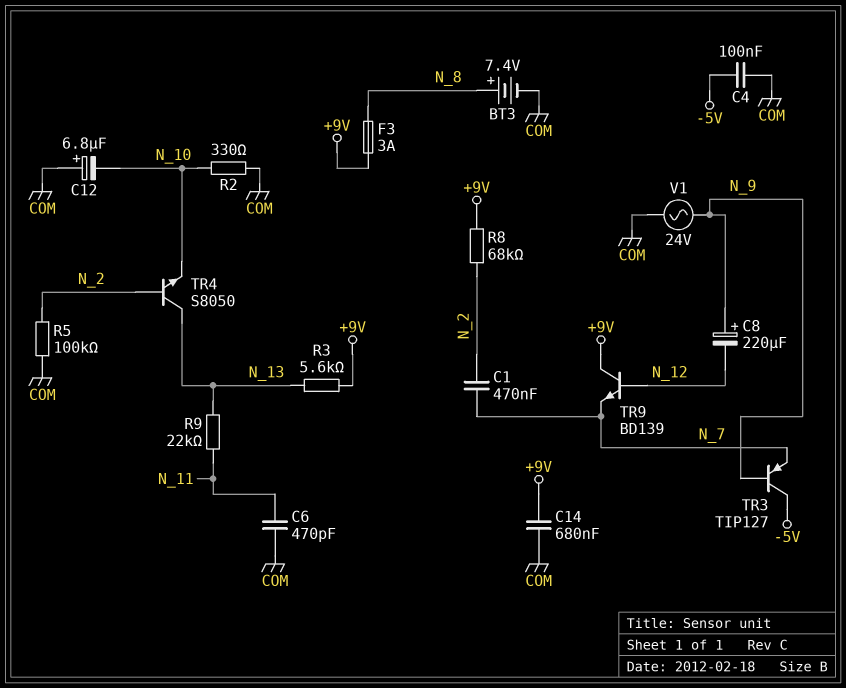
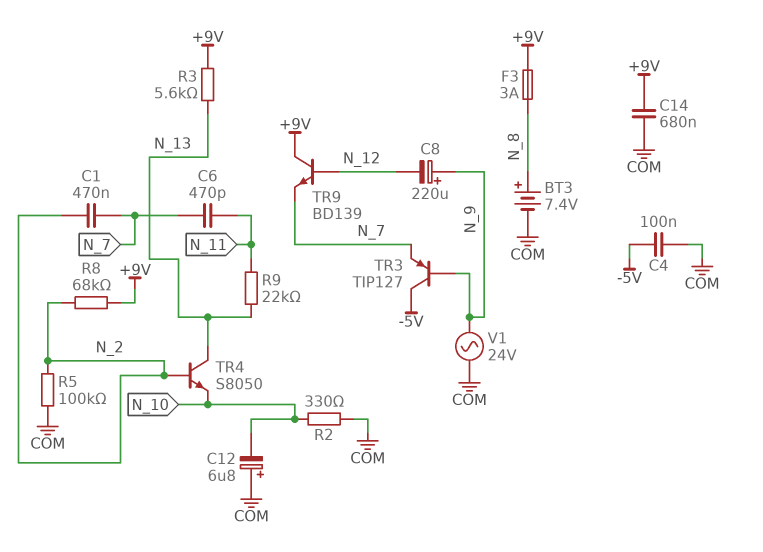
C6: 470pF (COM, N_11) -> 470pF (N_7, N_11)

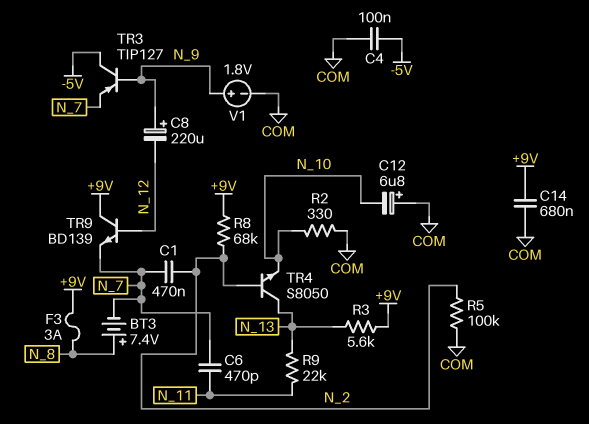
BT3: 7.4V (plus N_8, minus COM) -> 7.4V (plus N_8, minus N_7)
V1: AC 24V (COM, N_9) -> 1.8V (plus N_9, minus COM)

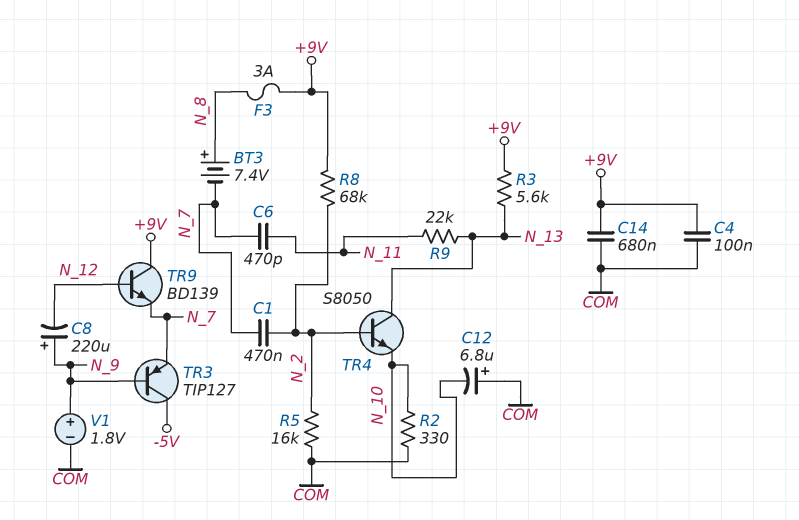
C4: 100nF (-5V, COM) -> 100nF (+9V, COM)
R5: 100k (COM, N_2) -> 16k (COM, N_2)

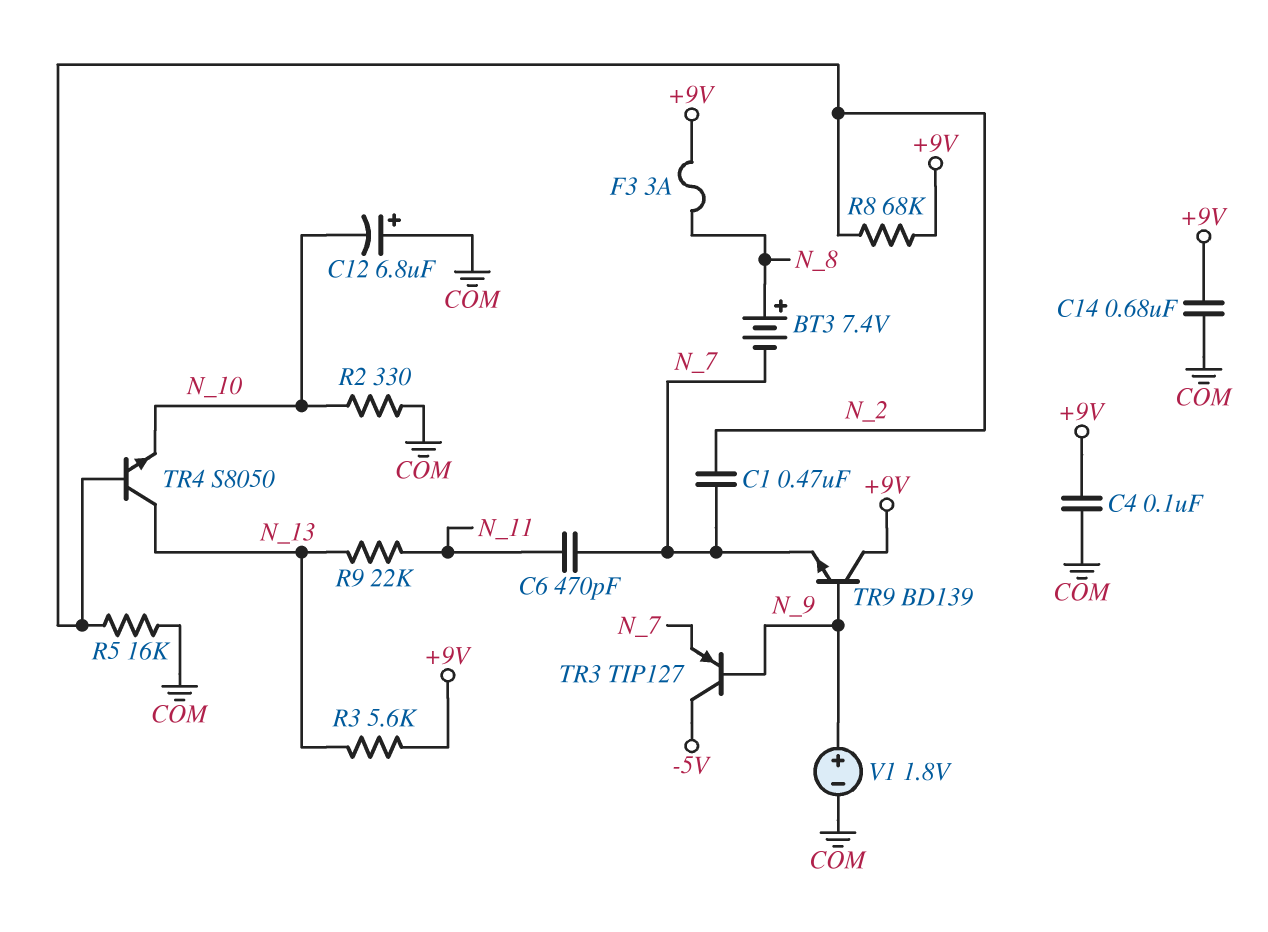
C8: 220uF (plus N_9, minus N_12) -> none
TR9: NPN BD139 (B N_12, C +9V, E N_7) -> NPN BD139 (B N_9, C +9V, E N_7)

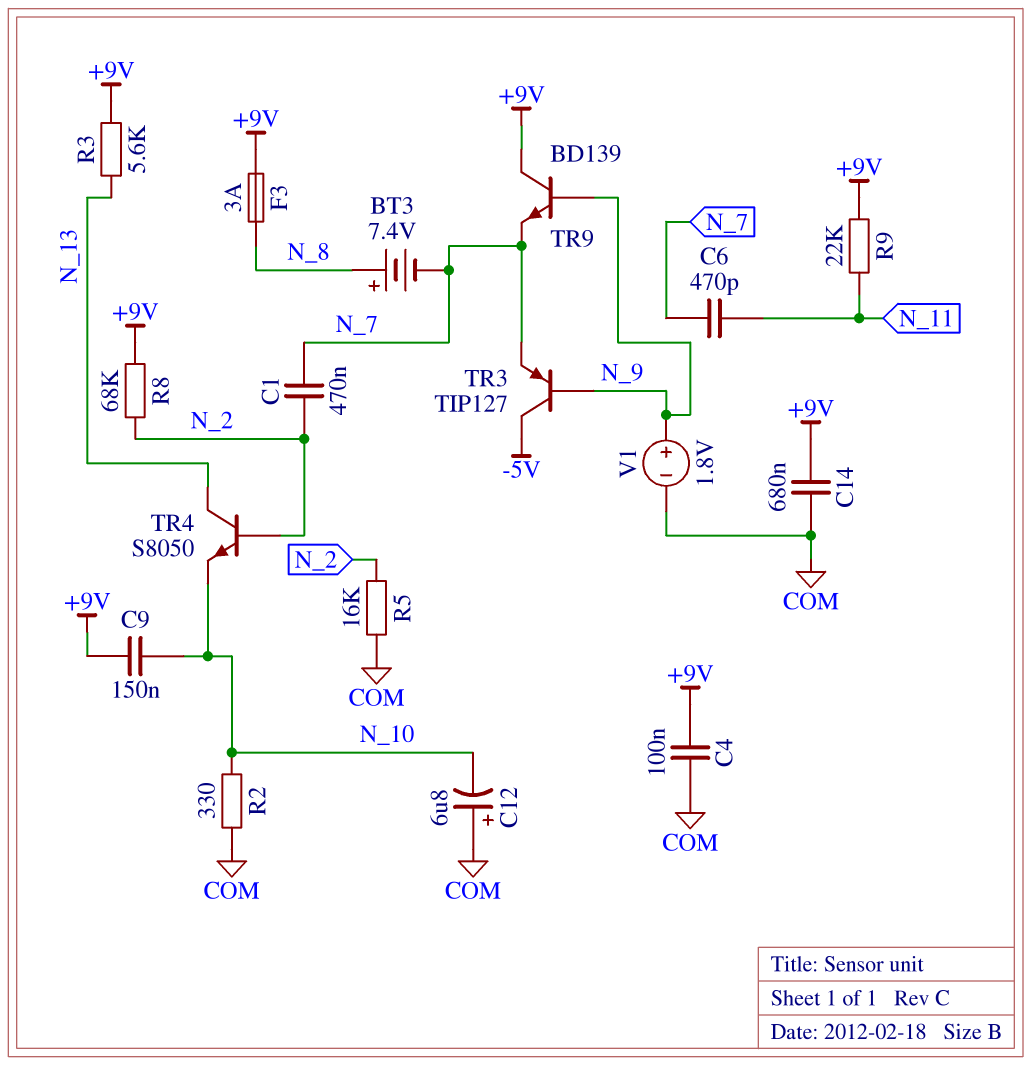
C9: none -> 150nF (+9V, N_10)
R9: 22k (N_11, N_13) -> 22k (+9V, N_11)

